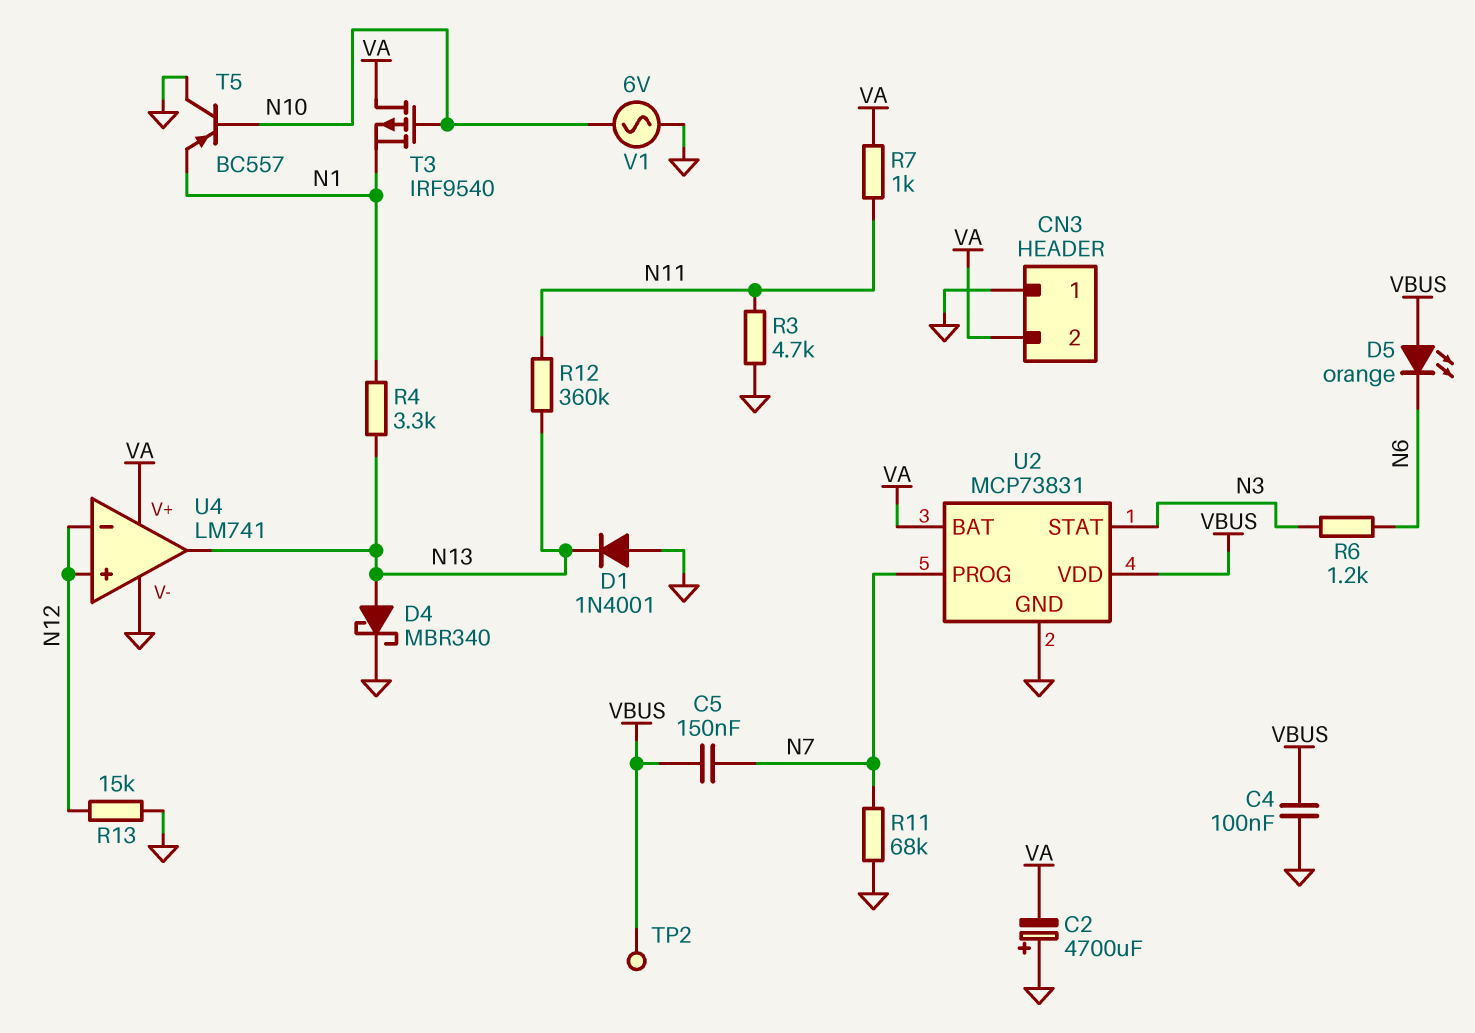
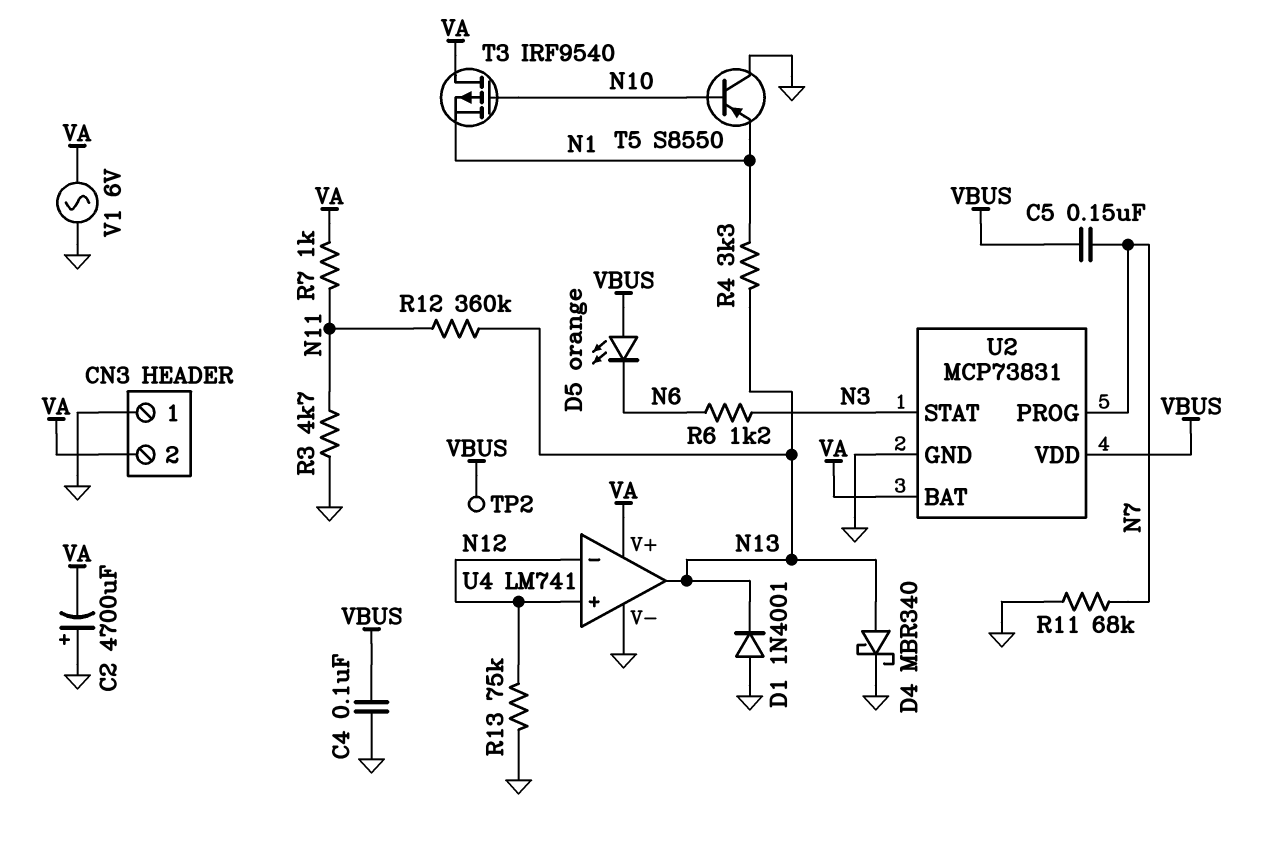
R13: 15k (GND, N12) -> 75k (GND, N12)
T5: PNP BC557 (B N10, C GND, E N1) -> PNP S8550 (B N10, C GND, E N1)
V1: AC 6V (GND, N10) -> AC 6V (GND, VA)

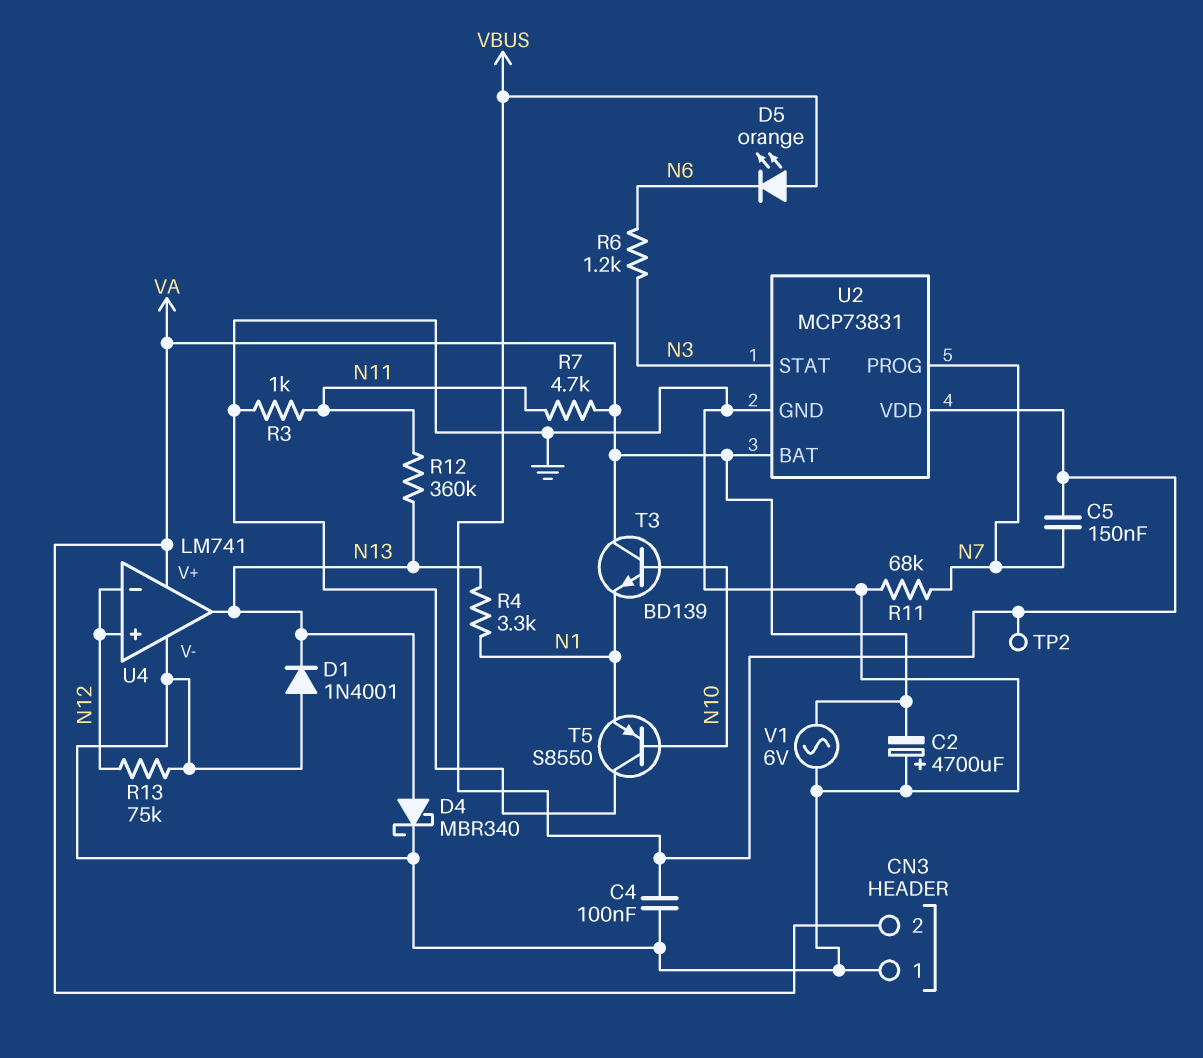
R3: 4.7k (GND, N11) -> 1k (GND, N11)
R7: 1k (N11, VA) -> 4.7k (N11, VA)
T3: PMOS IRF9540 (G N10, D VA, S N1) -> NPN BD139 (B N10, C VA, E N1)

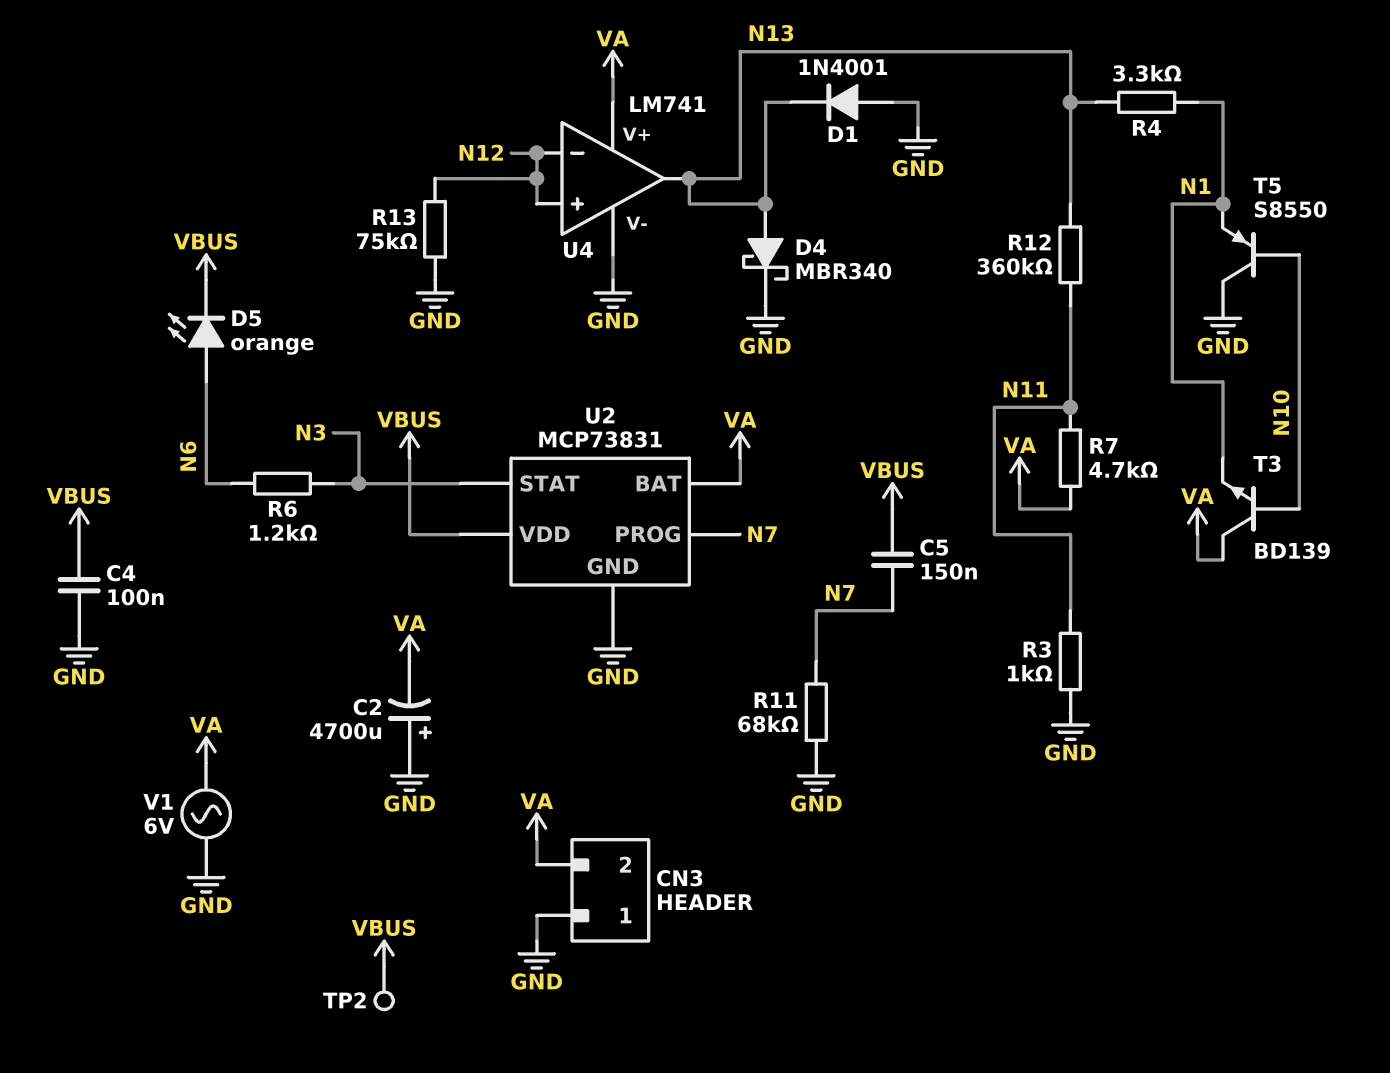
D5: LED orange (A VBUS, K N6) -> LED orange (A N6, K VBUS)

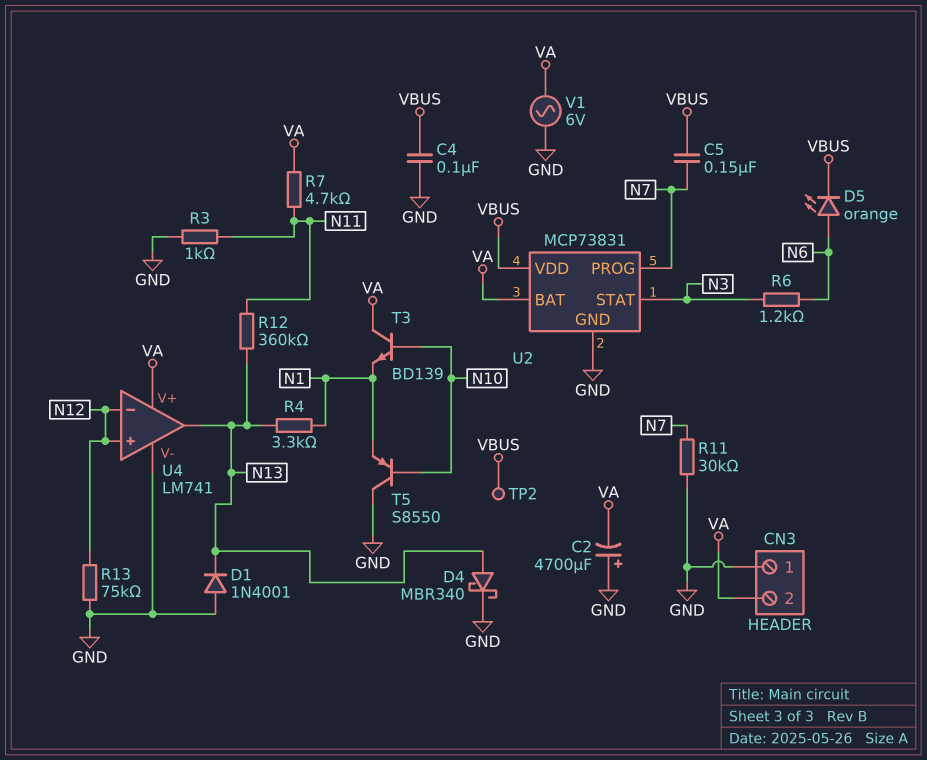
R11: 68k (GND, N7) -> 30k (GND, N7)

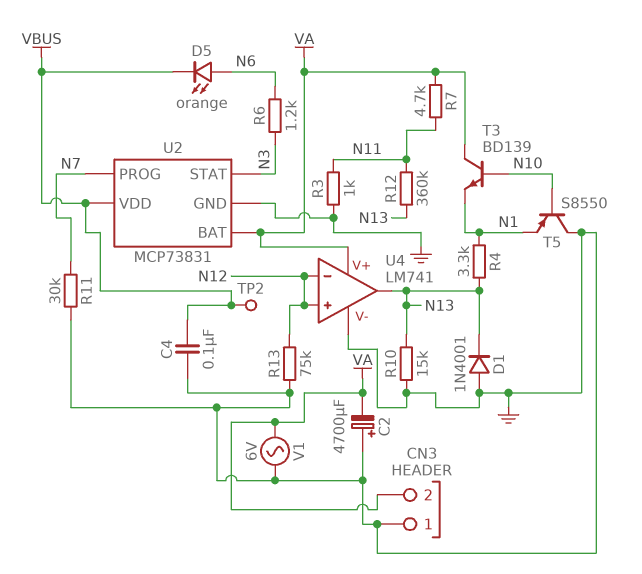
C5: 150nF (N7, VBUS) -> none
D4: schottky MBR340 (A N13, K GND) -> none
R10: none -> 15k (GND, N13)

